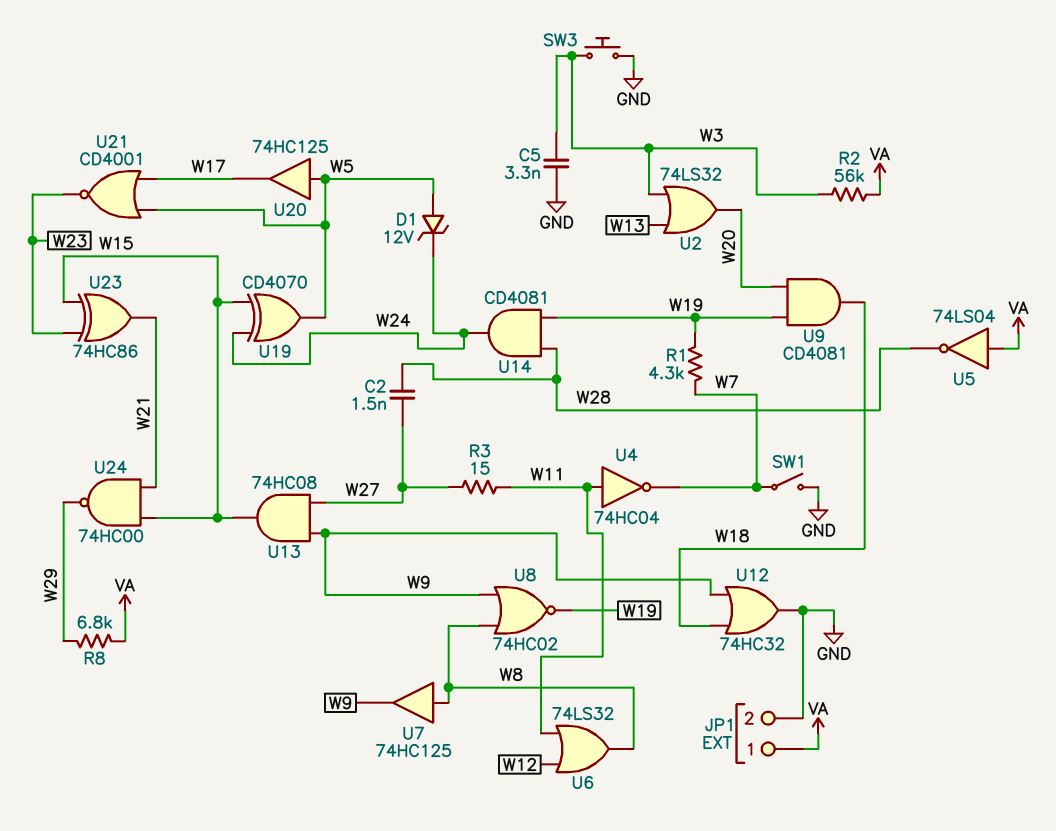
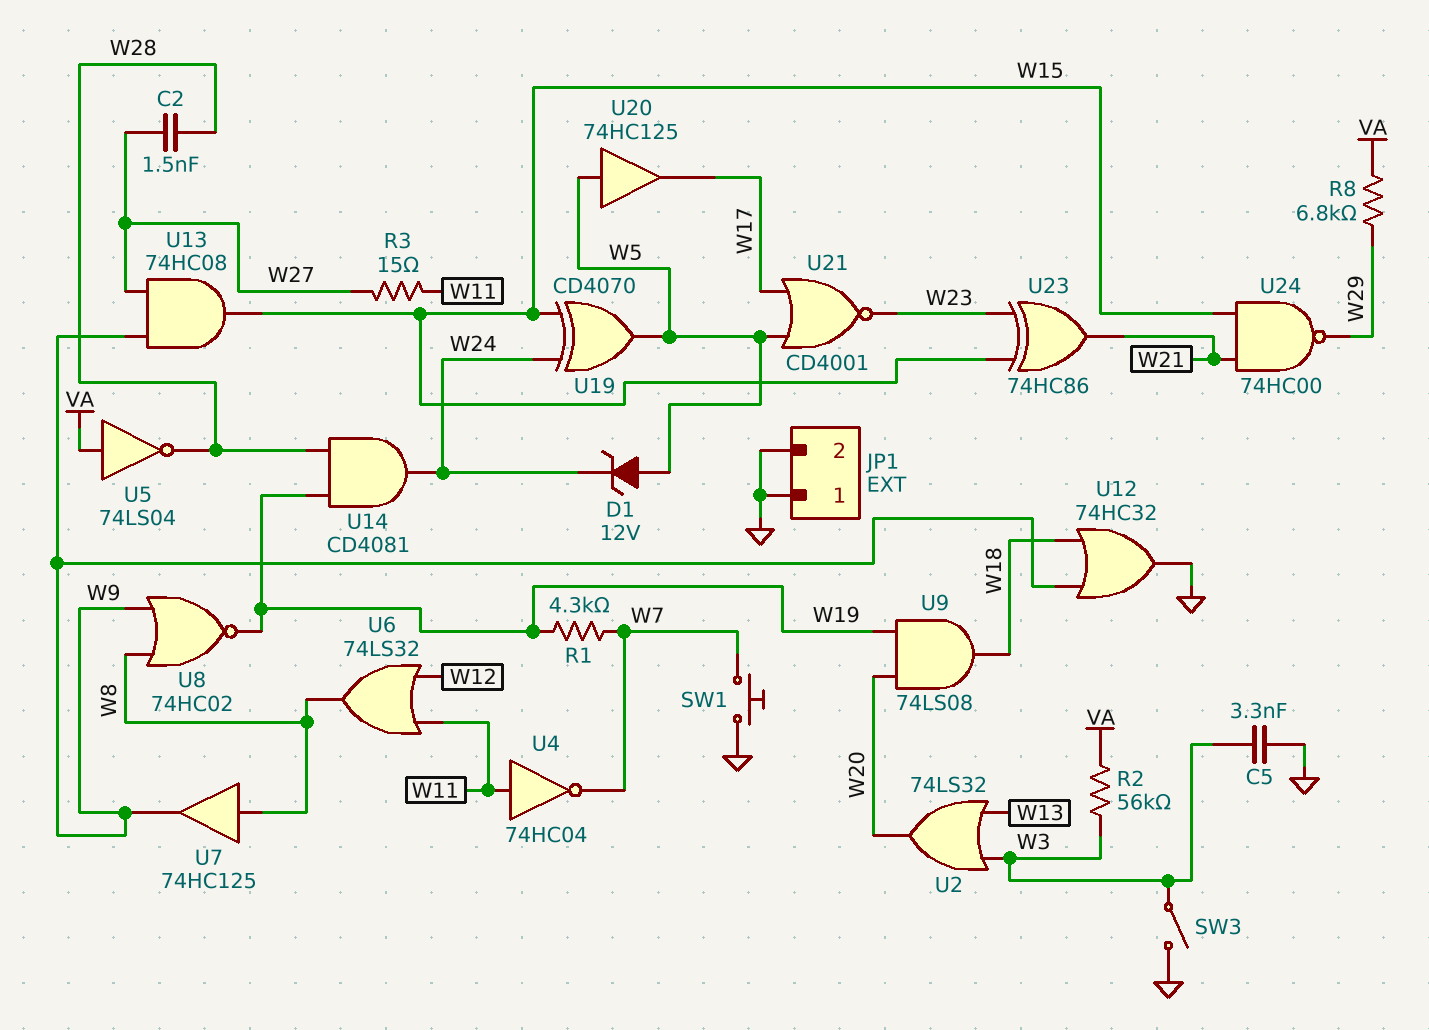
JP1 pin 1: VA -> GND
SW1: switch (GND, W7) -> button (GND, W7)
SW3: button (GND, W3) -> switch (GND, W3)
U9: AND CD4081 (in W19, in W20, out W18) -> AND 74LS08 (in W19, in W20, out W18)

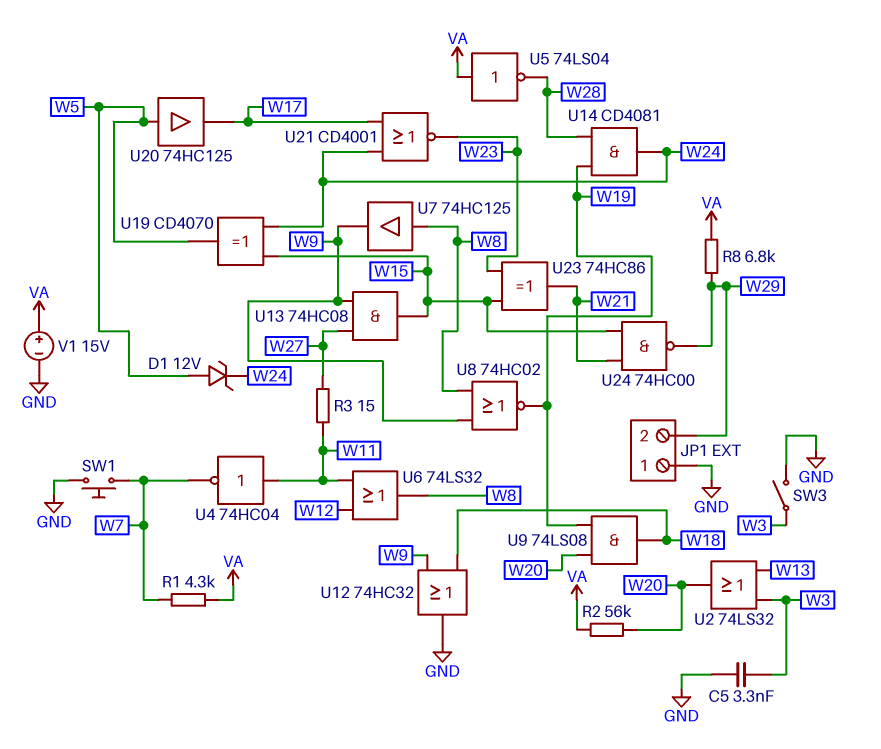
C2: 1.5nF (W27, W28) -> none
JP1 pin 2: GND -> W29
R1: 4.3k (W7, W19) -> 4.3k (VA, W7)
R2: 56k (VA, W3) -> 56k (VA, W20)
U21: NOR CD4001 (in W5, in W17, out W23) -> NOR CD4001 (in W17, in W24, out W23)
V1: none -> 15V (plus VA, minus GND)

